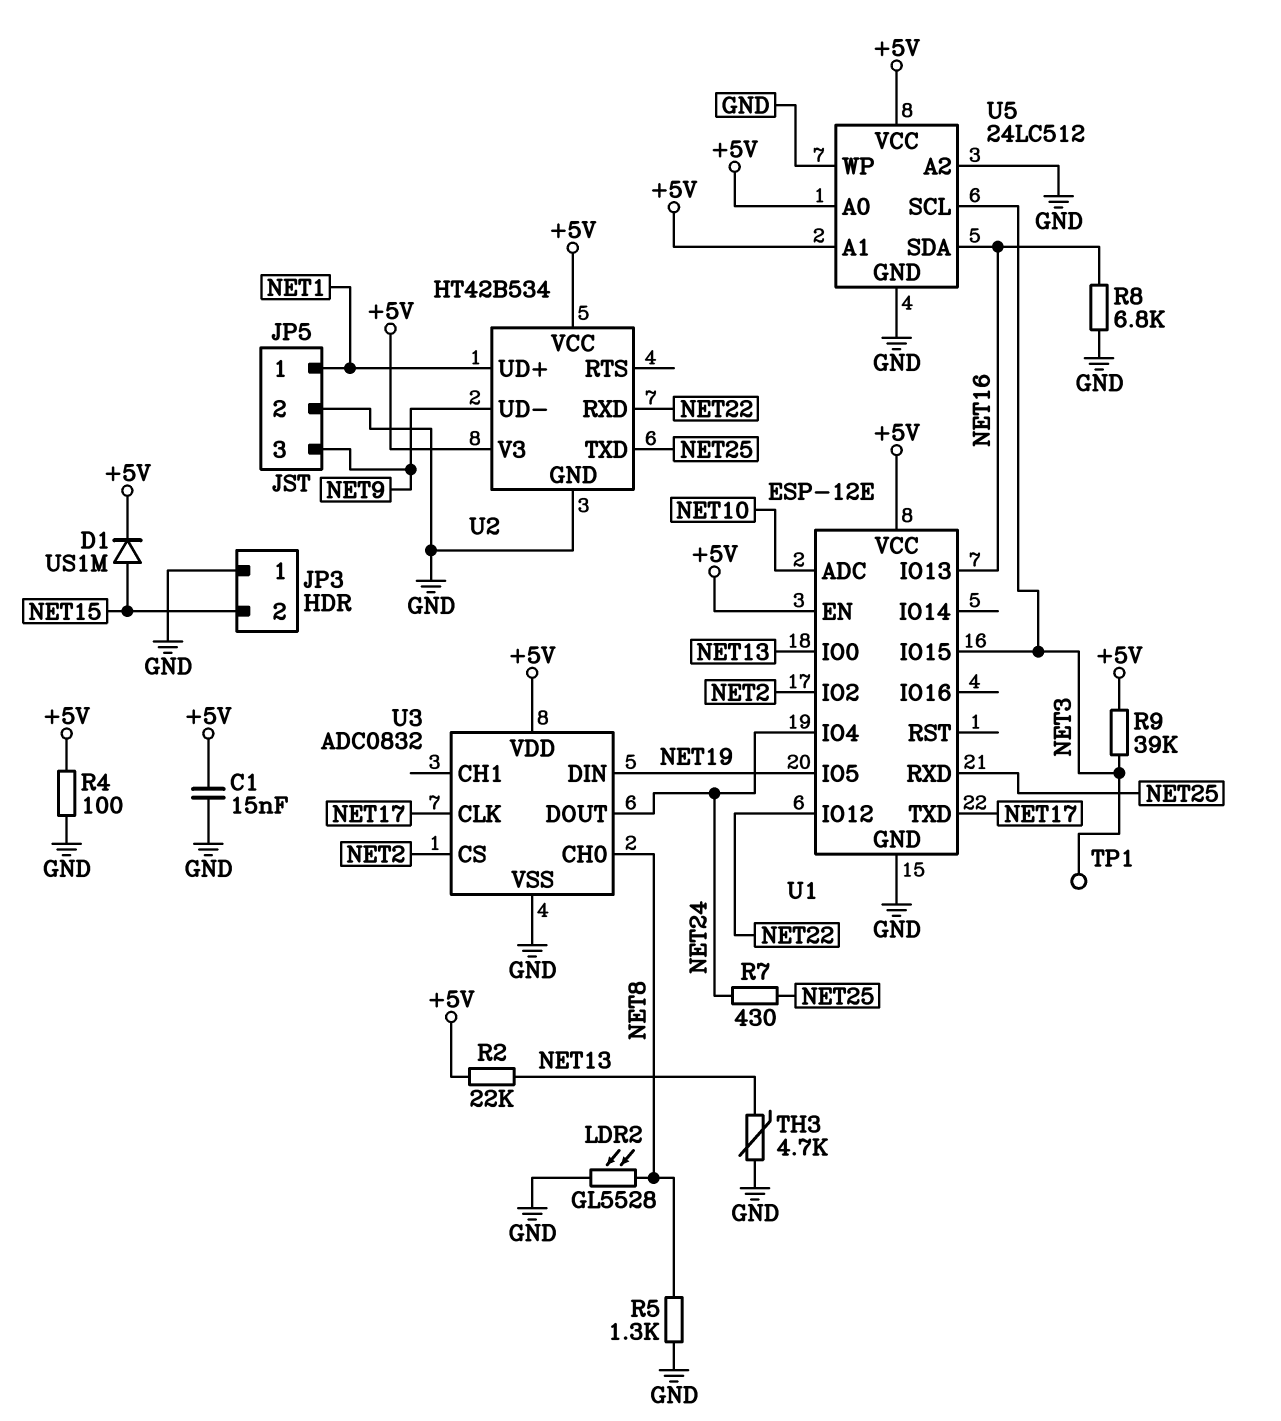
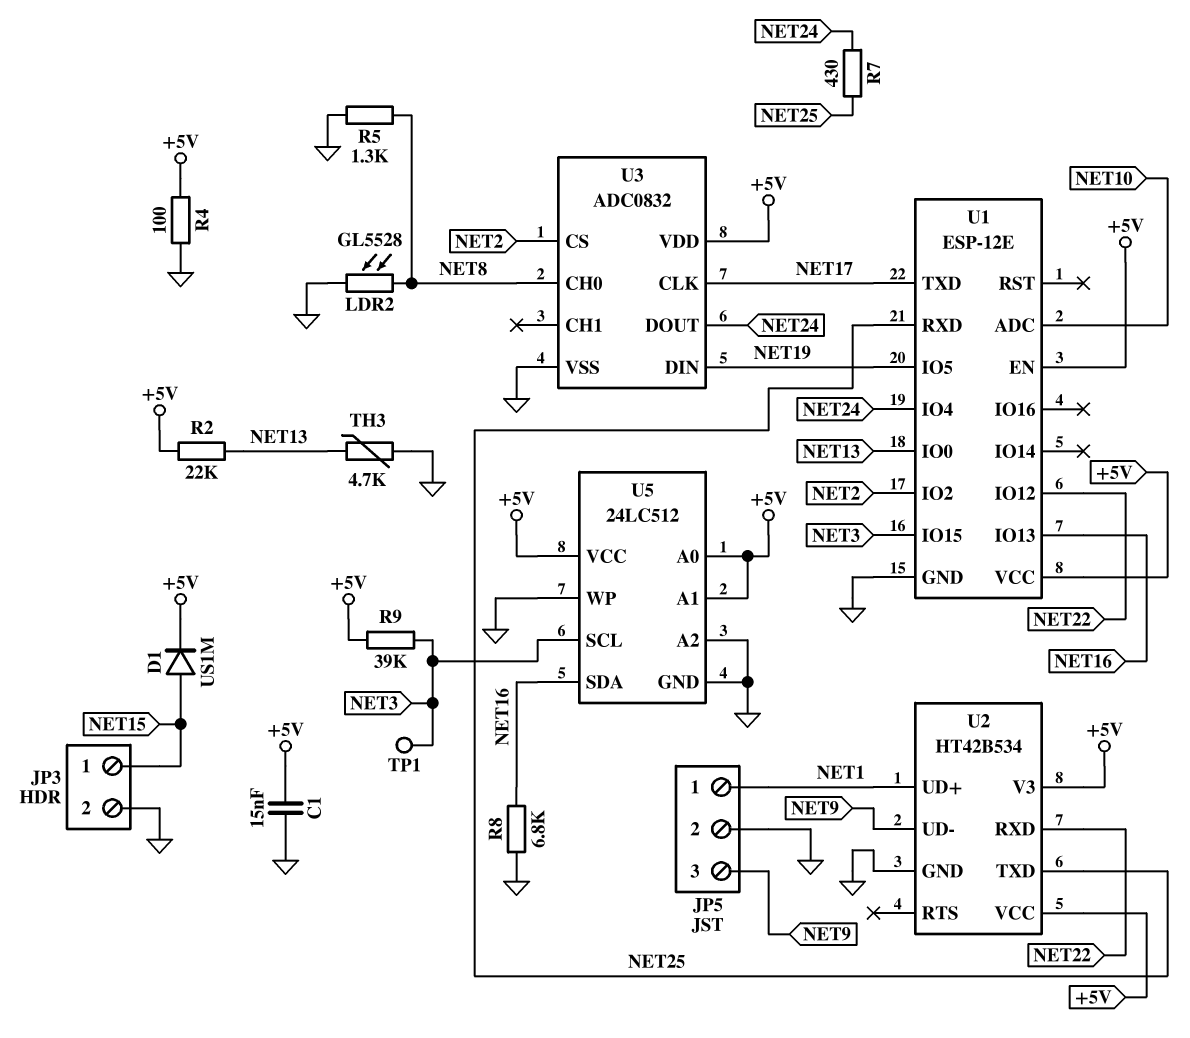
JP3 pin 1: GND -> NET15
JP3 pin 2: NET15 -> GND

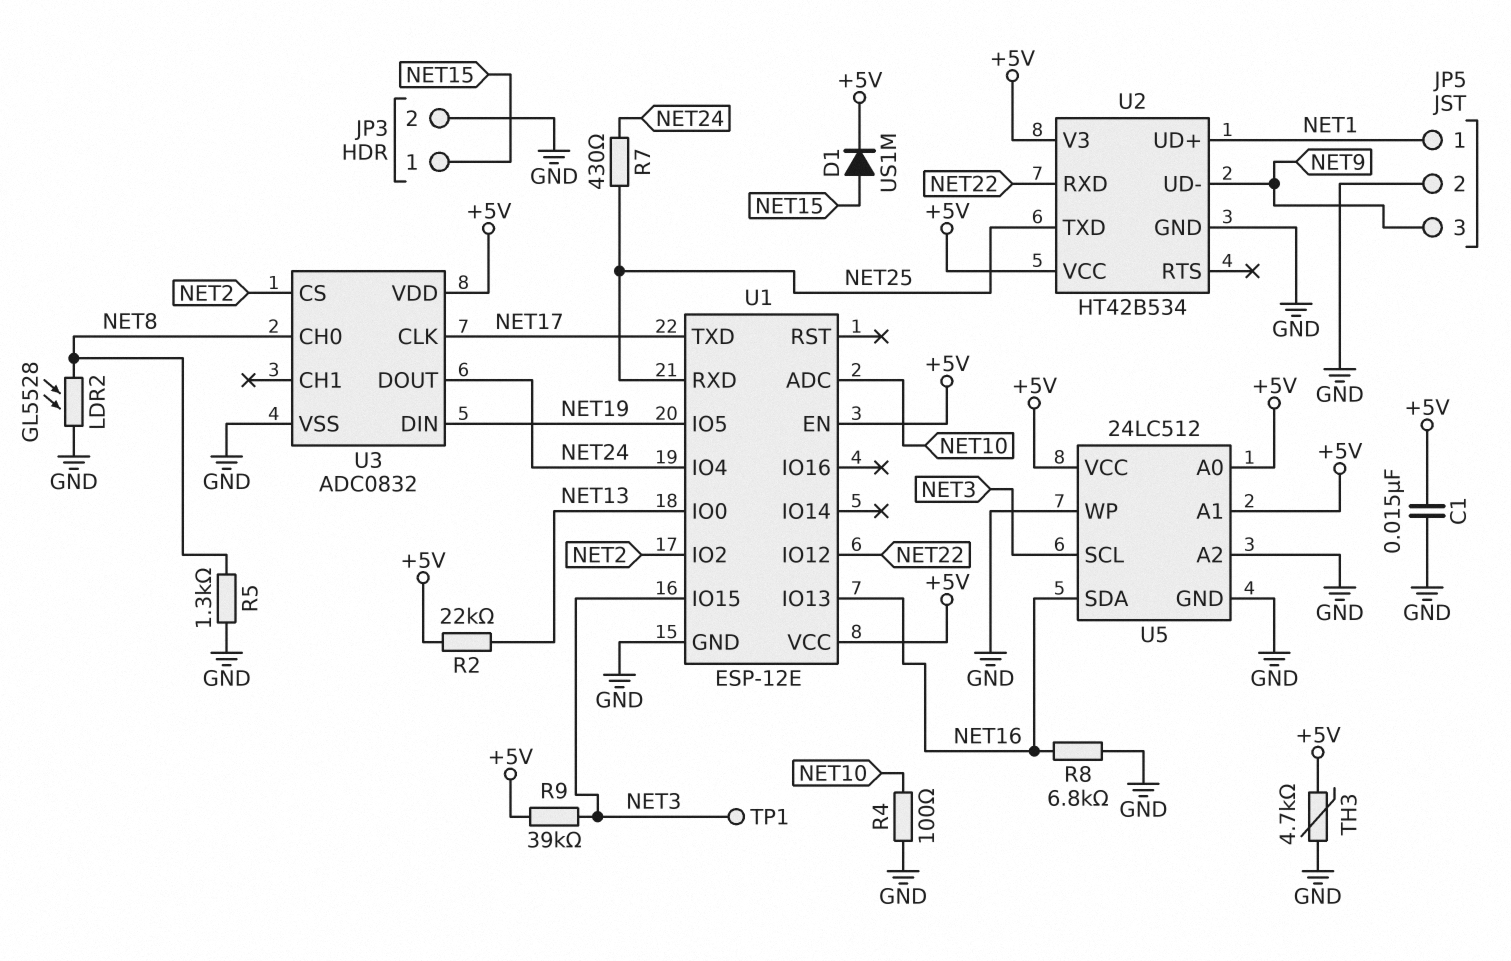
R4: 100 (+5V, GND) -> 100 (GND, NET10)
TH3: 4.7k (GND, NET13) -> 4.7k (+5V, GND)

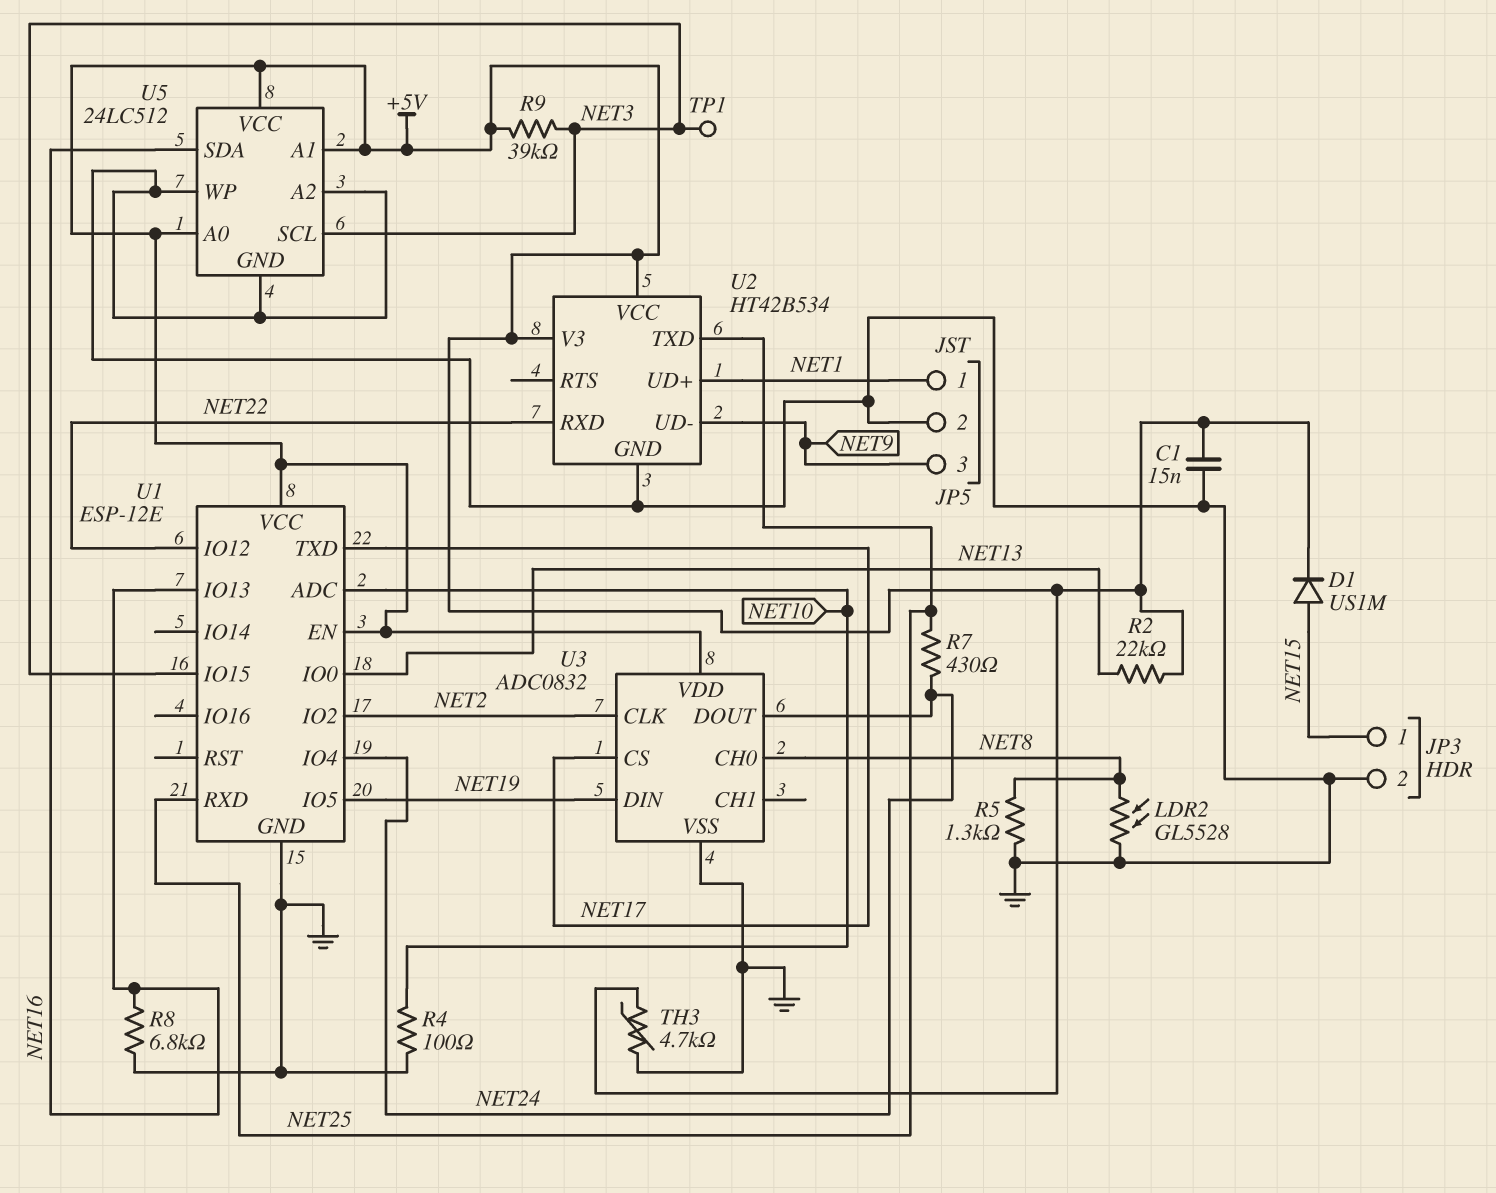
U3 pin CLK: NET17 -> NET2
U3 pin CS: NET2 -> NET17

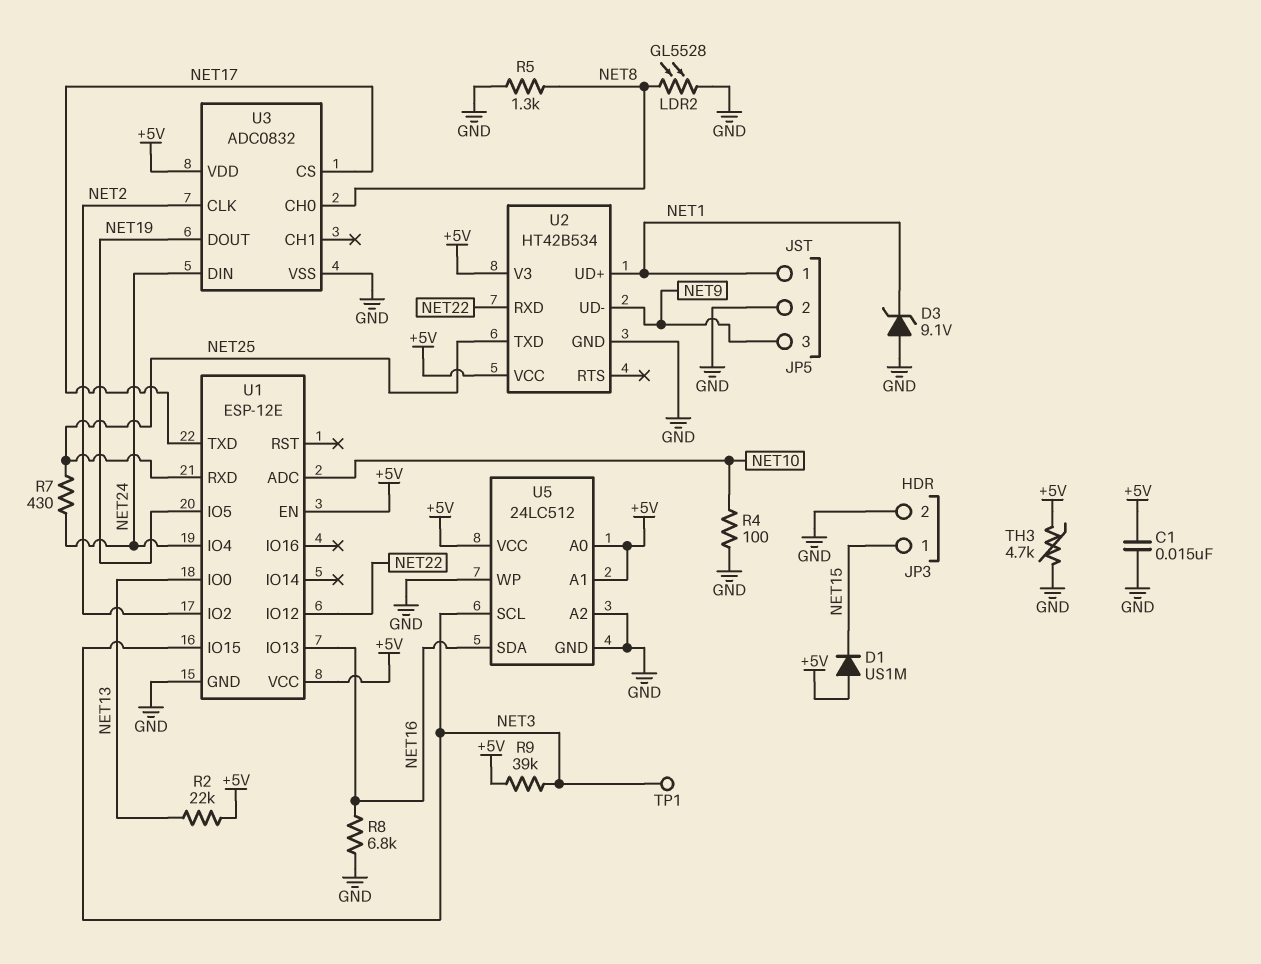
D1: diode US1M (A NET15, K +5V) -> diode US1M (A +5V, K NET15)
D3: none -> zener 9.1V (A GND, K NET1)
U3 pin DIN: NET19 -> NET24
U3 pin DOUT: NET24 -> NET19

